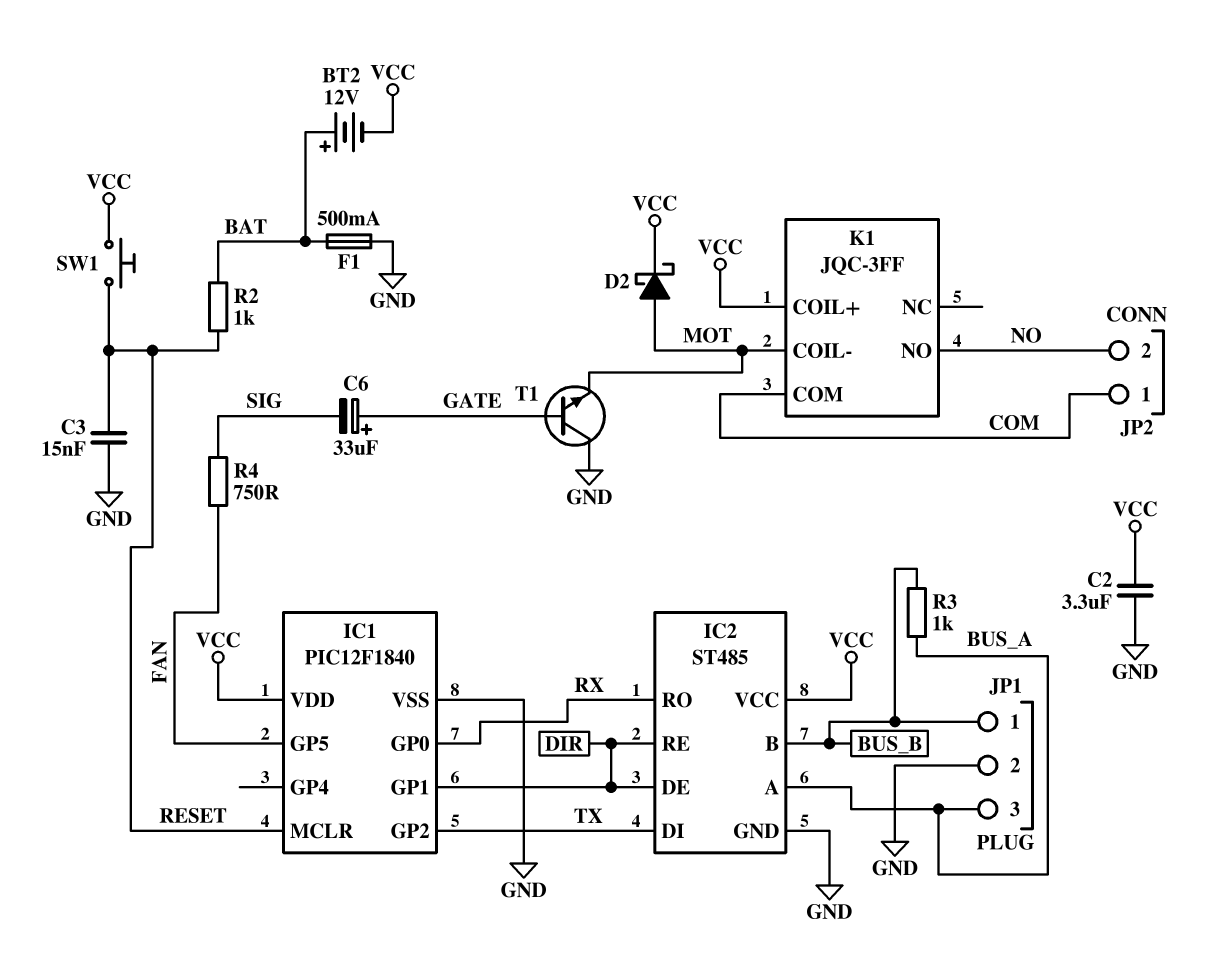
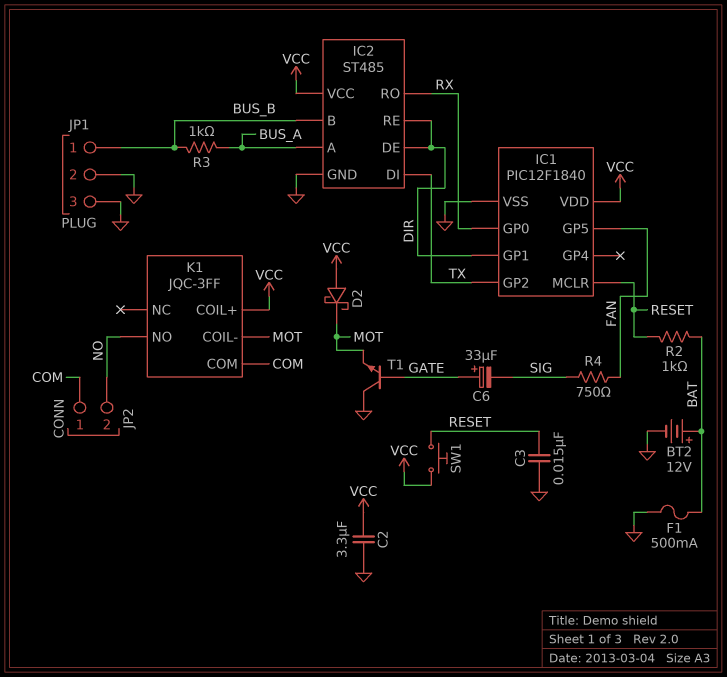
BT2: 12V (plus BAT, minus VCC) -> 12V (plus BAT, minus GND)
D2: schottky (A MOT, K VCC) -> schottky (A VCC, K MOT)
JP1 pin 3: BUS_A -> GND

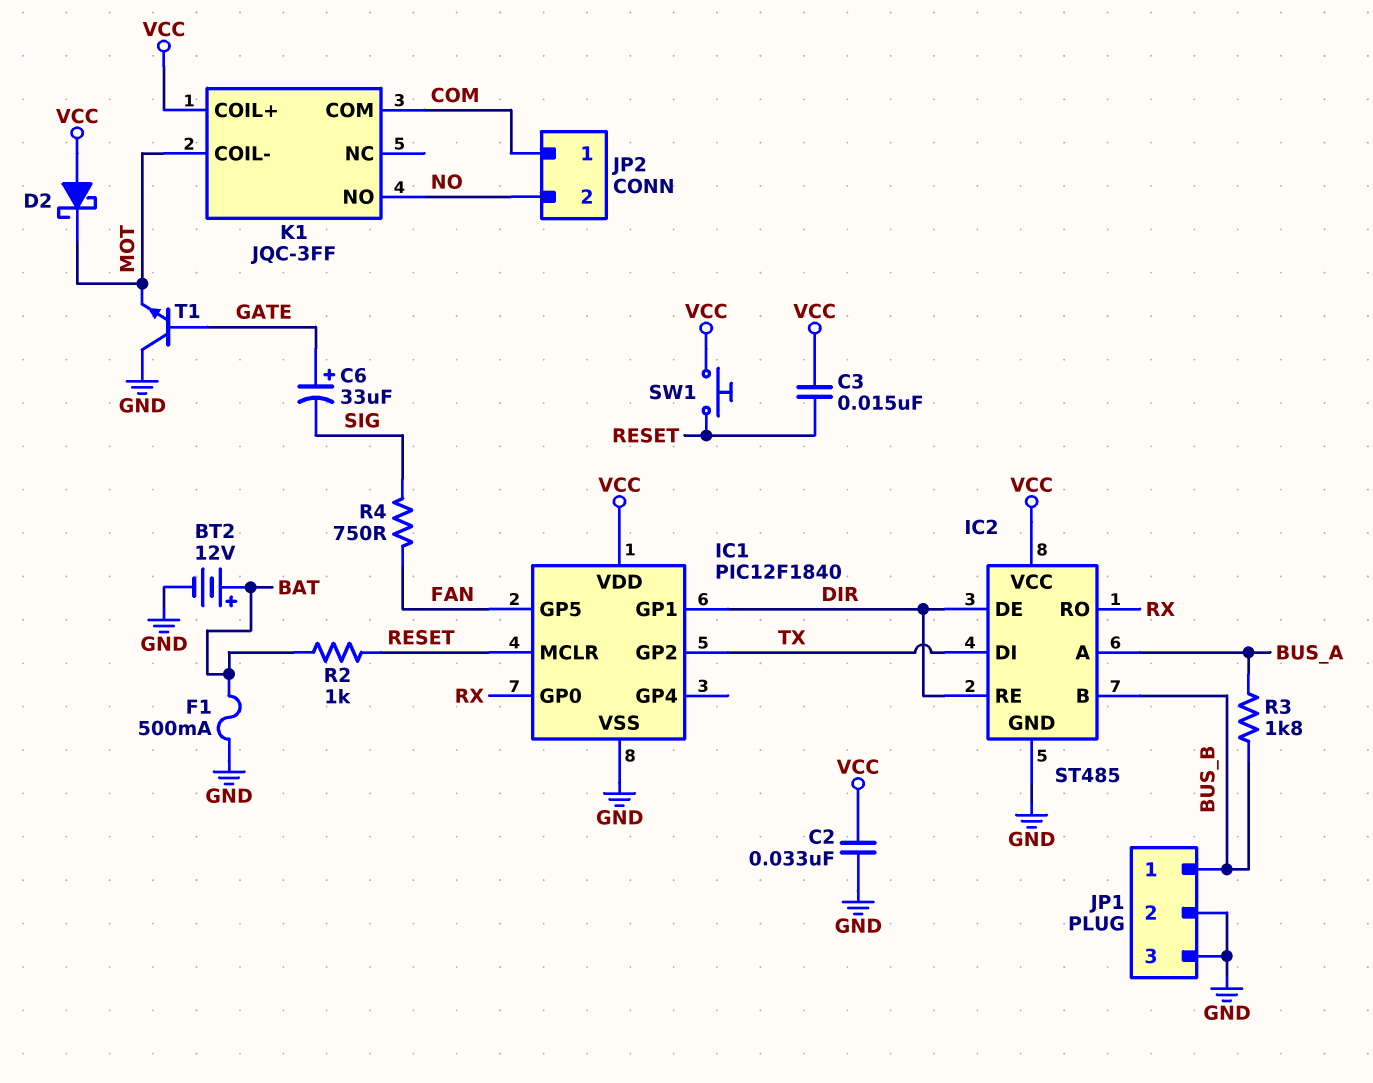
C2: 3.3uF (GND, VCC) -> 33nF (GND, VCC)
C3: 15nF (GND, RESET) -> 15nF (RESET, VCC)
R3: 1k (BUS_A, BUS_B) -> 1.8k (BUS_A, BUS_B)

